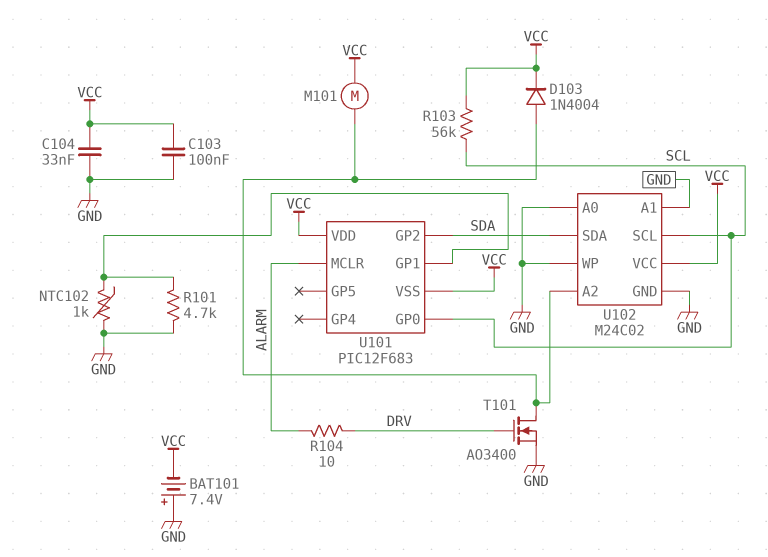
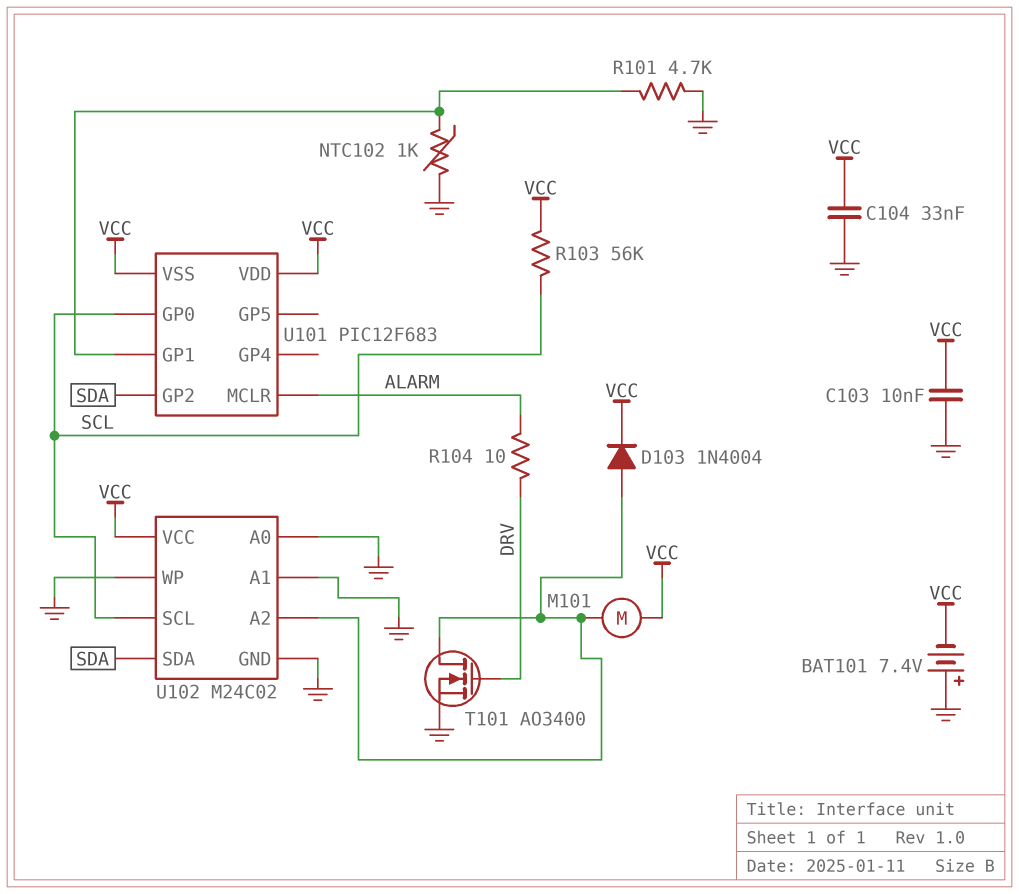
C103: 100nF (GND, VCC) -> 10nF (GND, VCC)

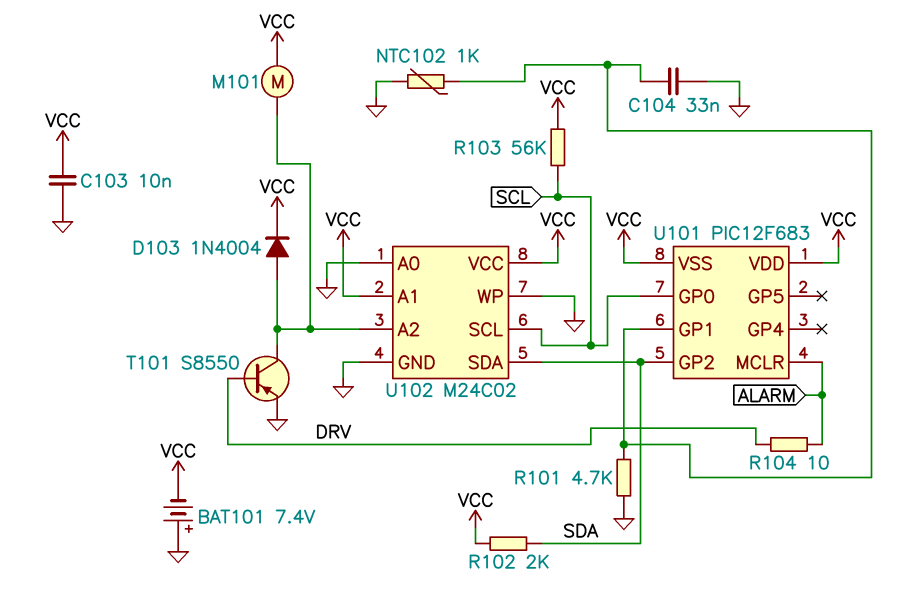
C104: 33nF (GND, VCC) -> 33nF (GND, U101/GP1)
R102: none -> 2k (SDA, VCC)
T101: NMOS AO3400 (G DRV, D U102/A2, S GND) -> PNP S8550 (B DRV, C U102/A2, E GND)
U102 pin A1: GND -> VCC

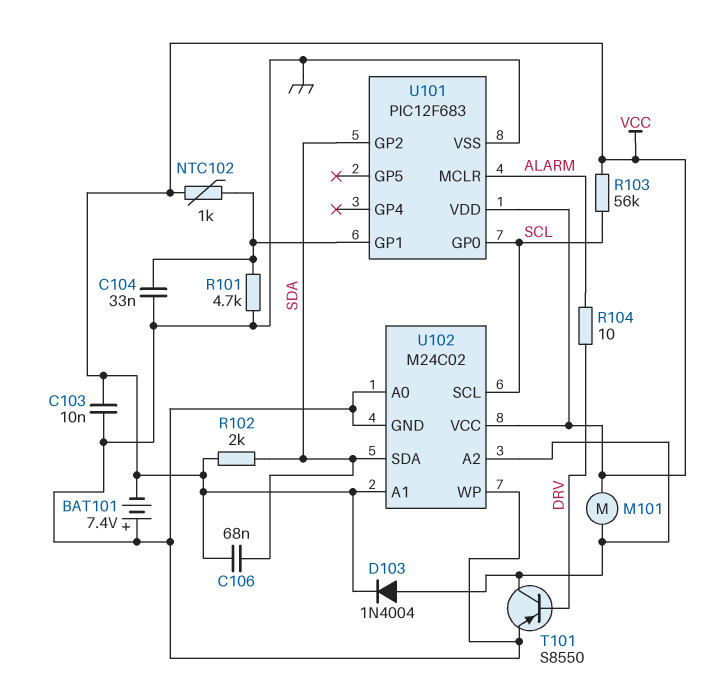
C106: none -> 68nF (SDA, VCC)
NTC102: 1k (GND, U101/GP1) -> 1k (U101/GP1, VCC)
U101 pin VSS: VCC -> GND

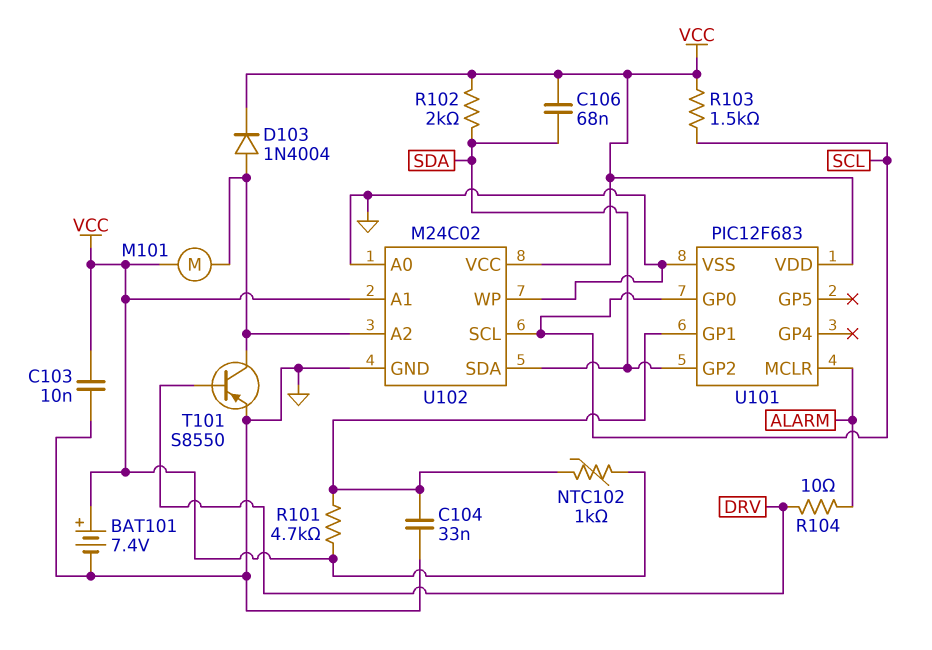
BAT101: 7.4V (plus GND, minus VCC) -> 7.4V (plus VCC, minus GND)
R101: 4.7k (GND, U101/GP1) -> 4.7k (U101/GP1, VCC)
R103: 56k (SCL, VCC) -> 1.5k (SCL, VCC)

